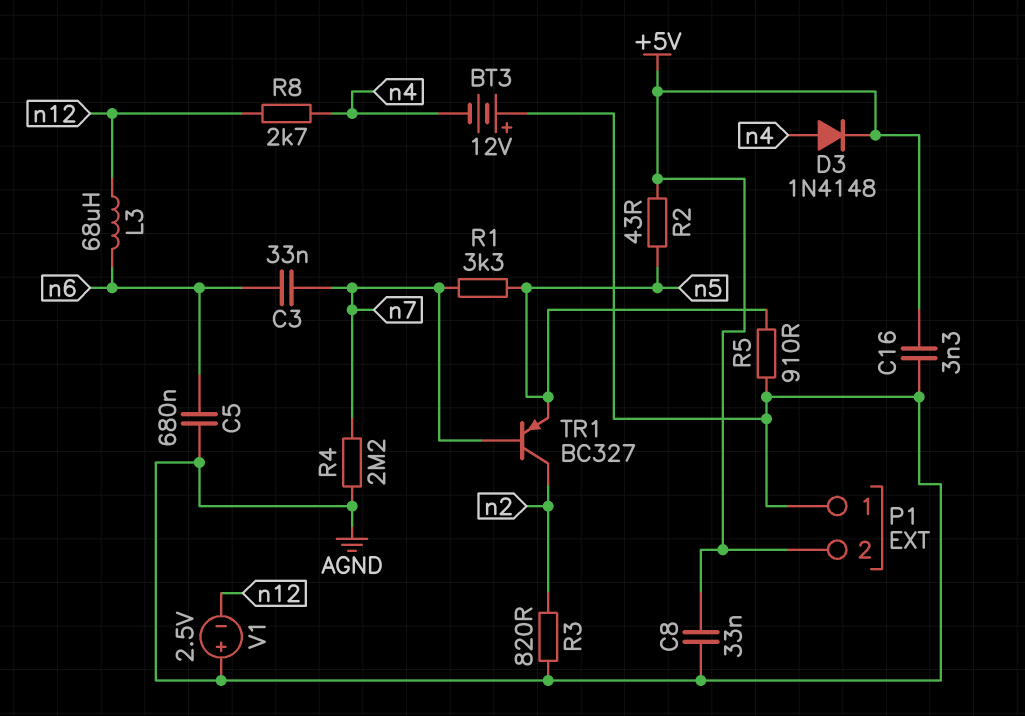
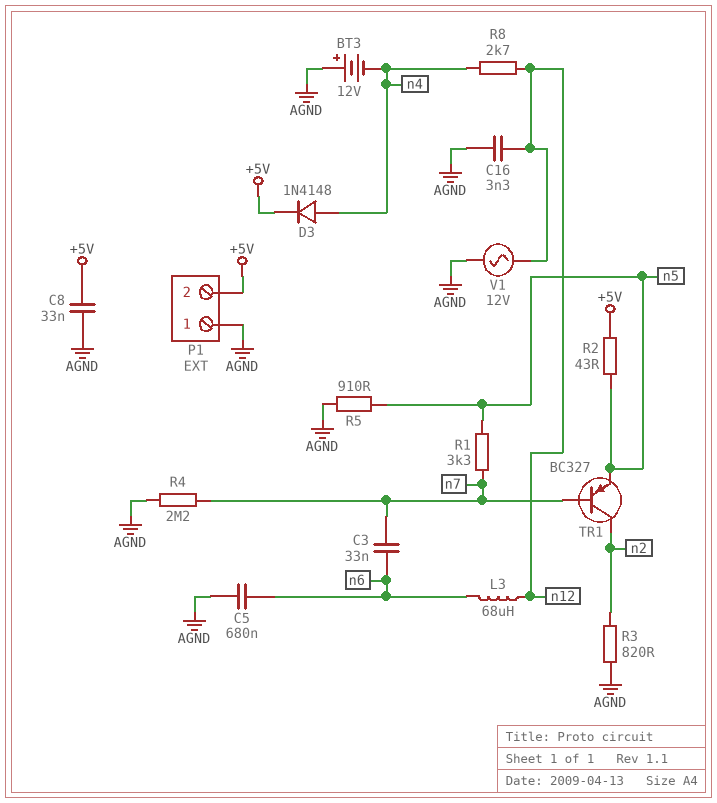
C16: 3.3nF (+5V, AGND) -> 3.3nF (AGND, n12)
V1: 2.5V (plus AGND, minus n12) -> AC 12V (AGND, n12)

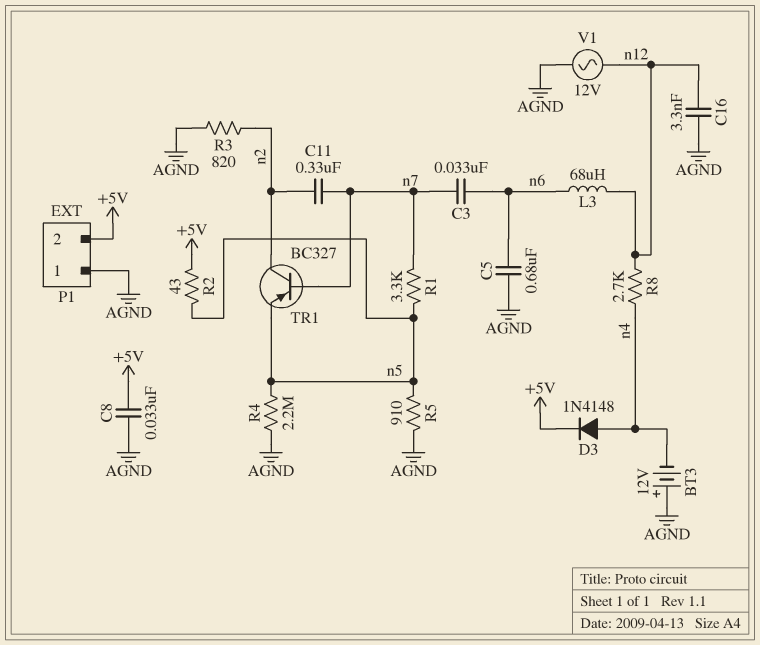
C11: none -> 330nF (n2, n7)
R4: 2.2M (AGND, n7) -> 2.2M (AGND, n5)

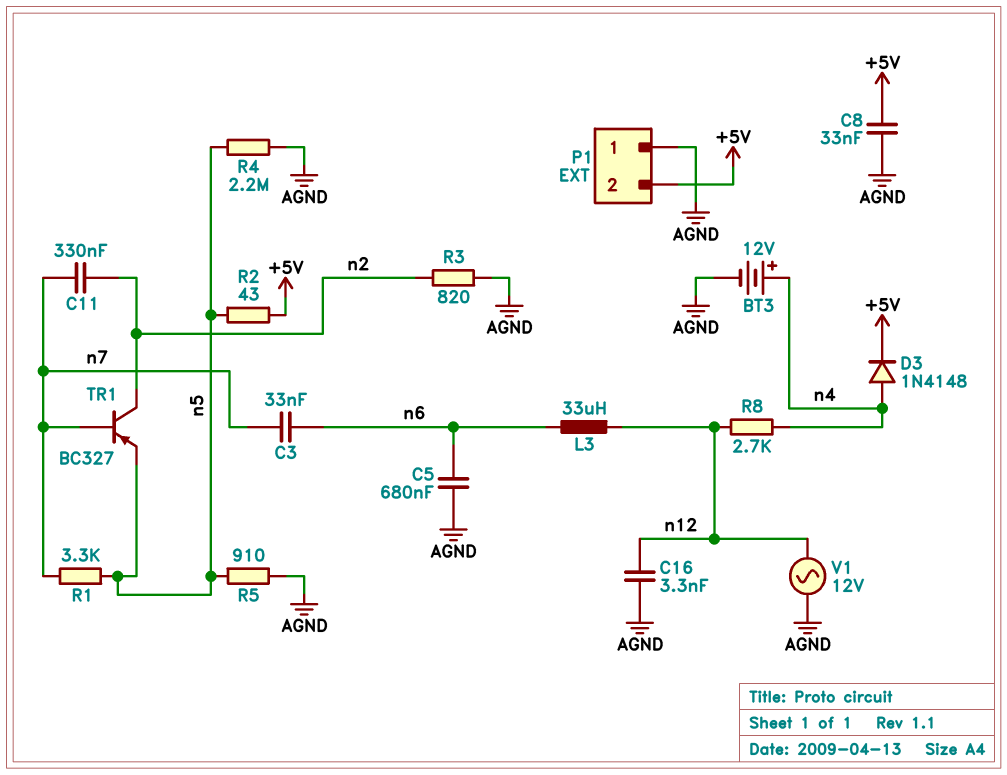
BT3: 12V (plus AGND, minus n4) -> 12V (plus n4, minus AGND)
L3: 68uH (n6, n12) -> 33uH (n6, n12)

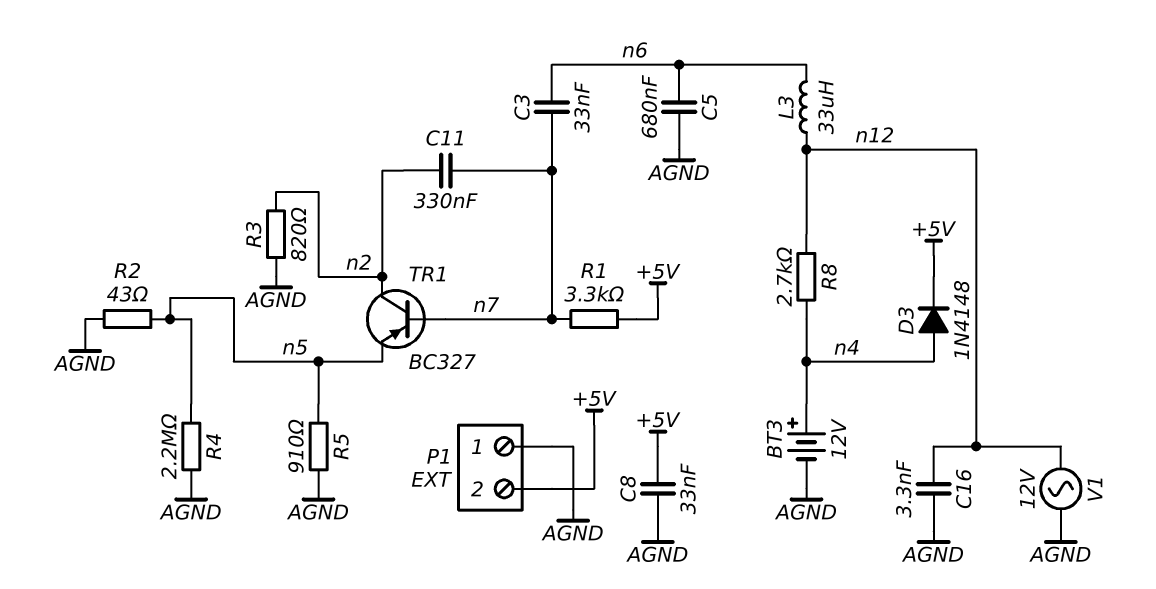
R1: 3.3k (n5, n7) -> 3.3k (+5V, n7)
R2: 43 (+5V, n5) -> 43 (AGND, n5)

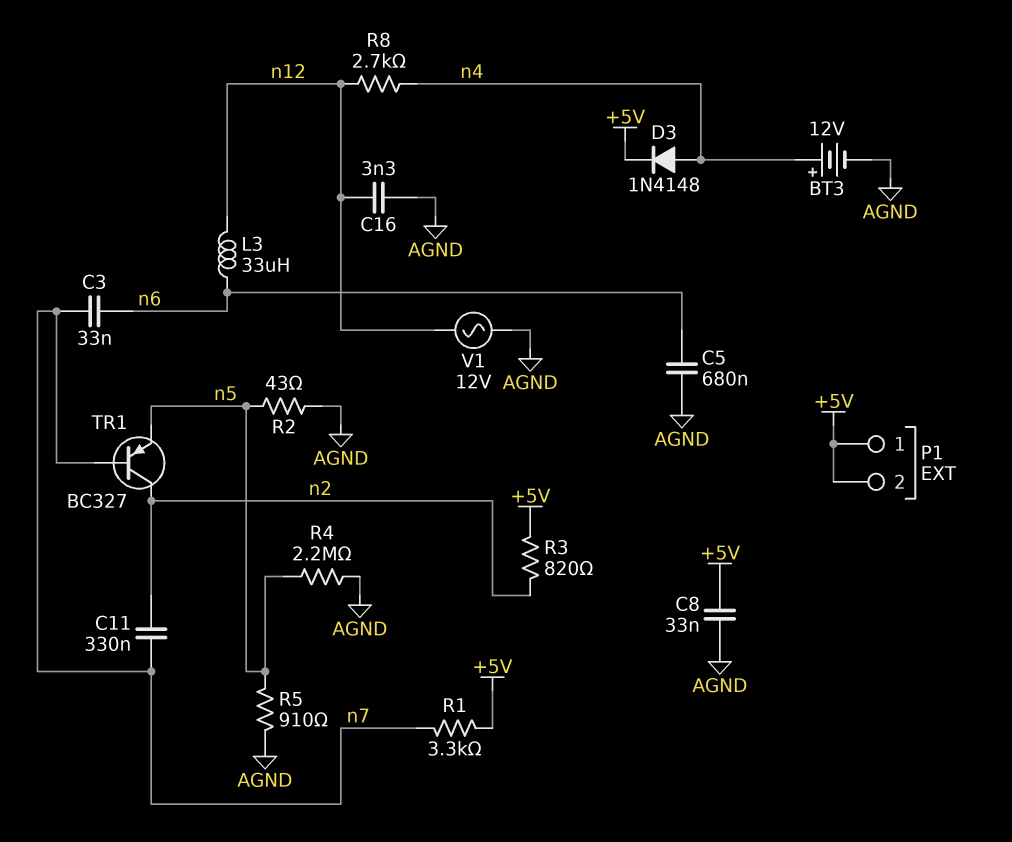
P1 pin 1: AGND -> +5V
R3: 820 (AGND, n2) -> 820 (+5V, n2)

